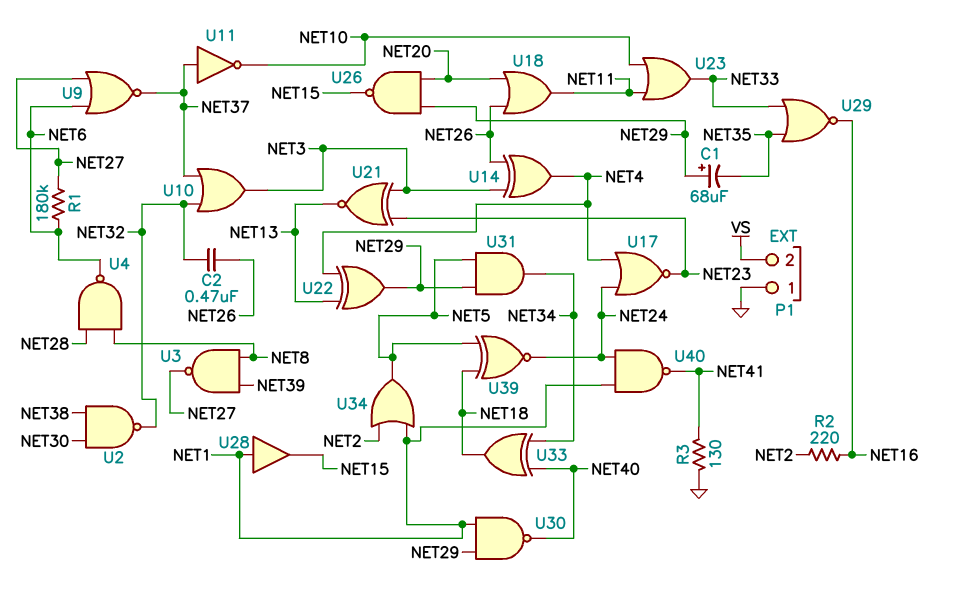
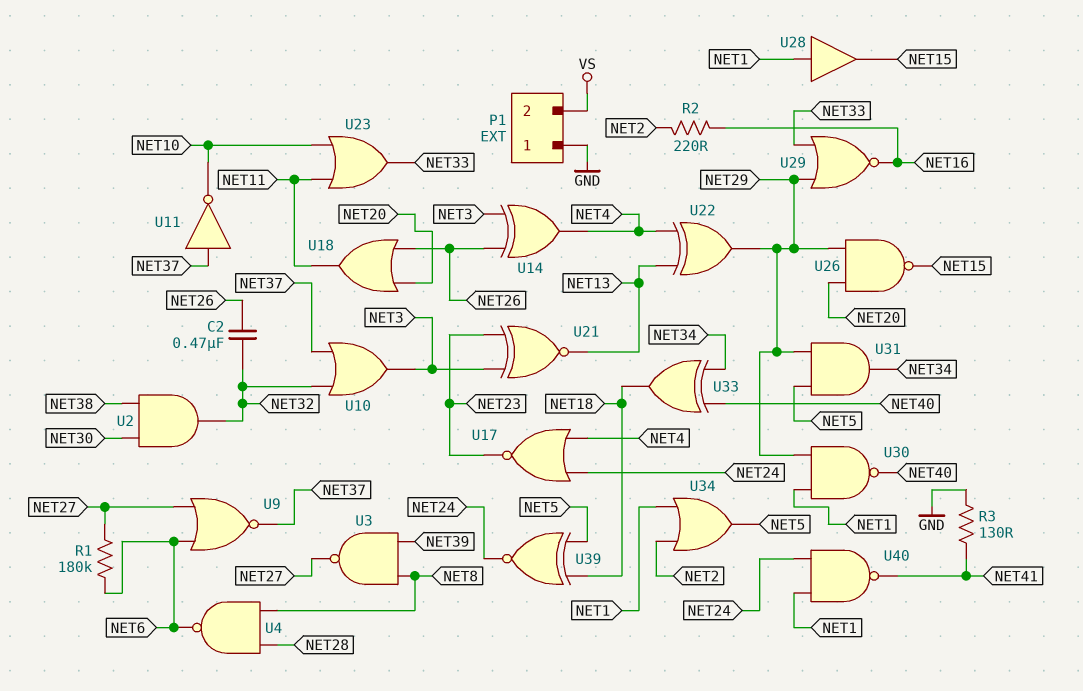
C1: 68uF (plus NET29, minus NET35) -> none
U2: NAND (in NET30, in NET38, out NET32) -> AND (in NET30, in NET38, out NET32)
U29: NOR (in NET33, in NET35, out NET16) -> NOR (in NET29, in NET33, out NET16)

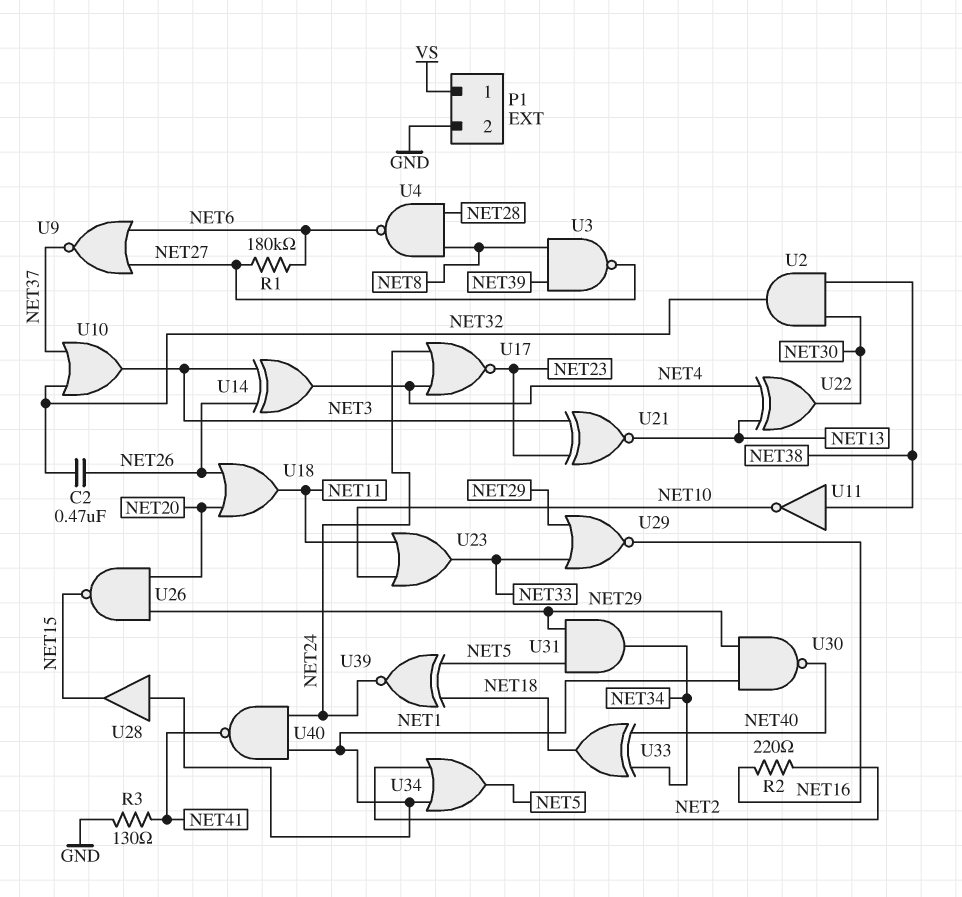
P1 pin 1: GND -> VS
P1 pin 2: VS -> GND
U11: NOT (in NET37, out NET10) -> NOT (in NET38, out NET10)
U22: XOR (in NET4, in NET13, out NET29) -> XOR (in NET4, in NET13, out NET30)

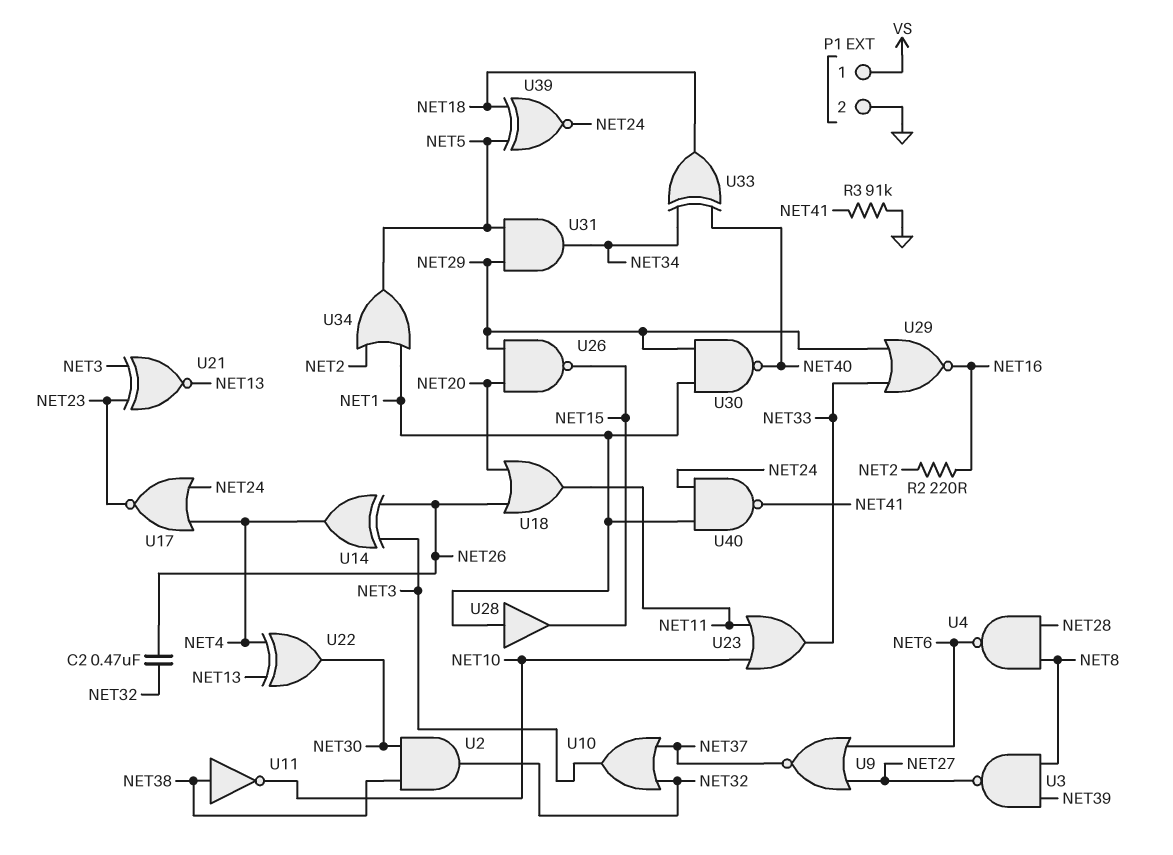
R1: 180k (NET6, NET27) -> none
R3: 130 (GND, NET41) -> 91k (GND, NET41)

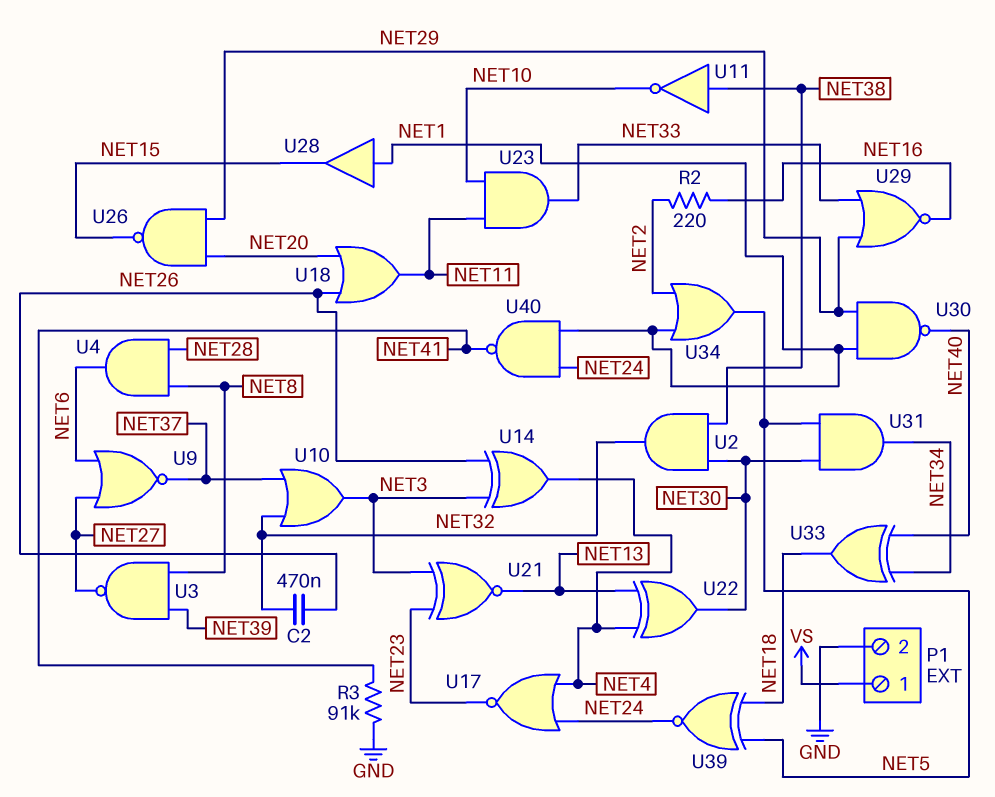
U4: NAND (in NET8, in NET28, out NET6) -> AND (in NET8, in NET28, out NET6)
U23: OR (in NET10, in NET11, out NET33) -> AND (in NET10, in NET11, out NET33)
U31: AND (in NET5, in NET29, out NET34) -> AND (in NET5, in NET30, out NET34)

